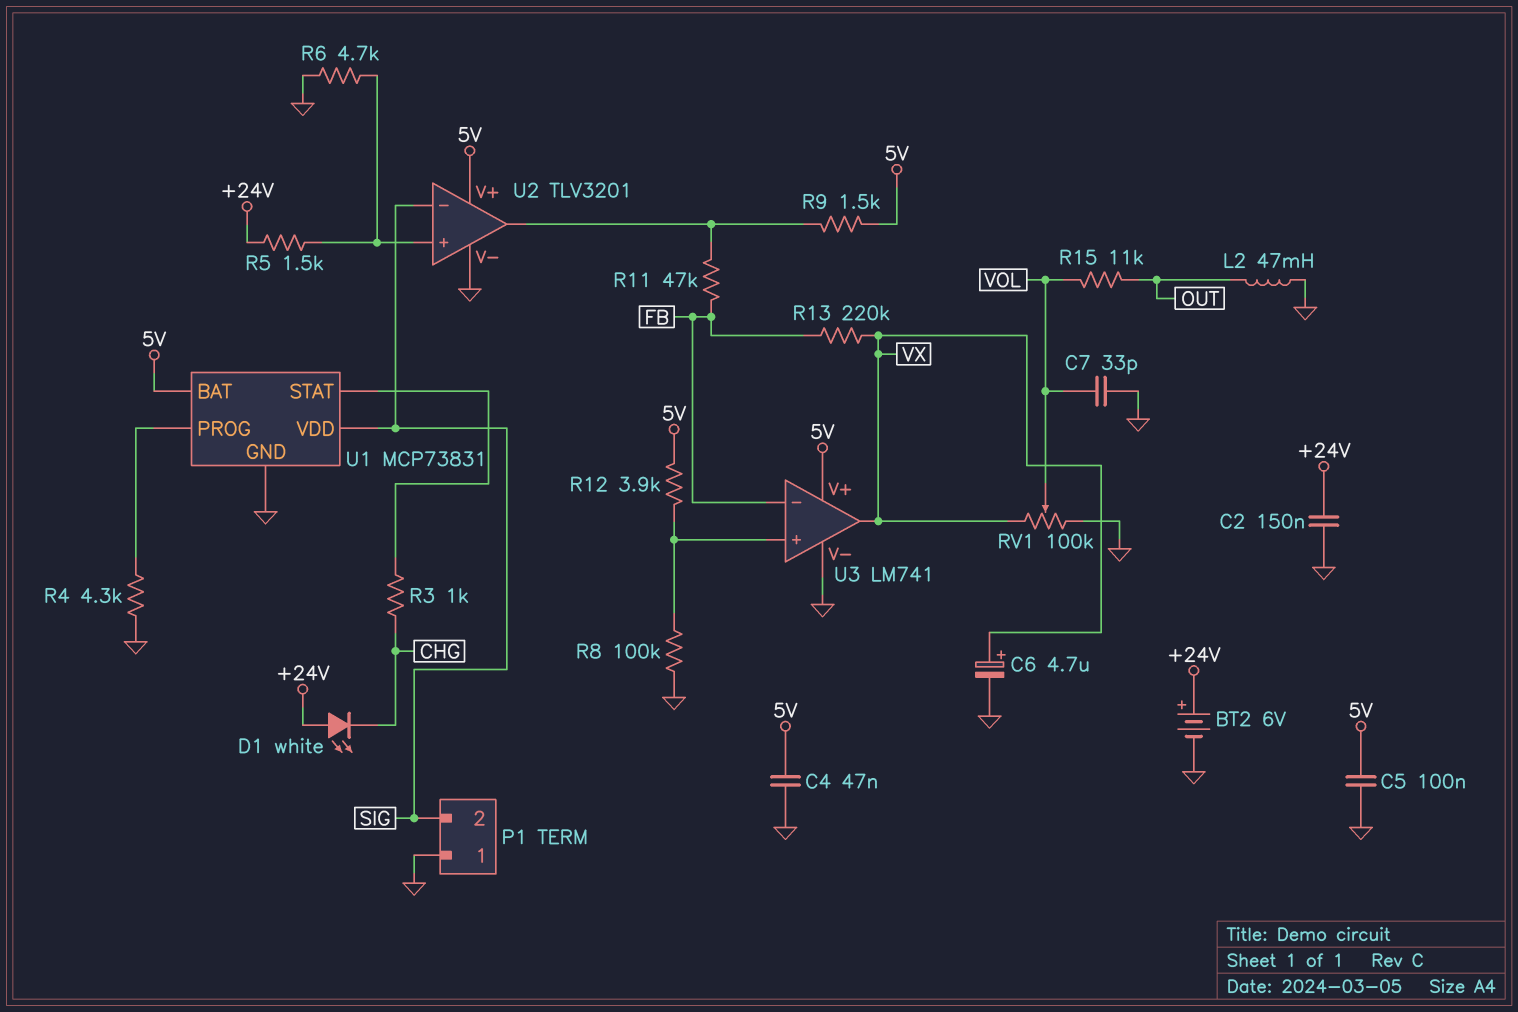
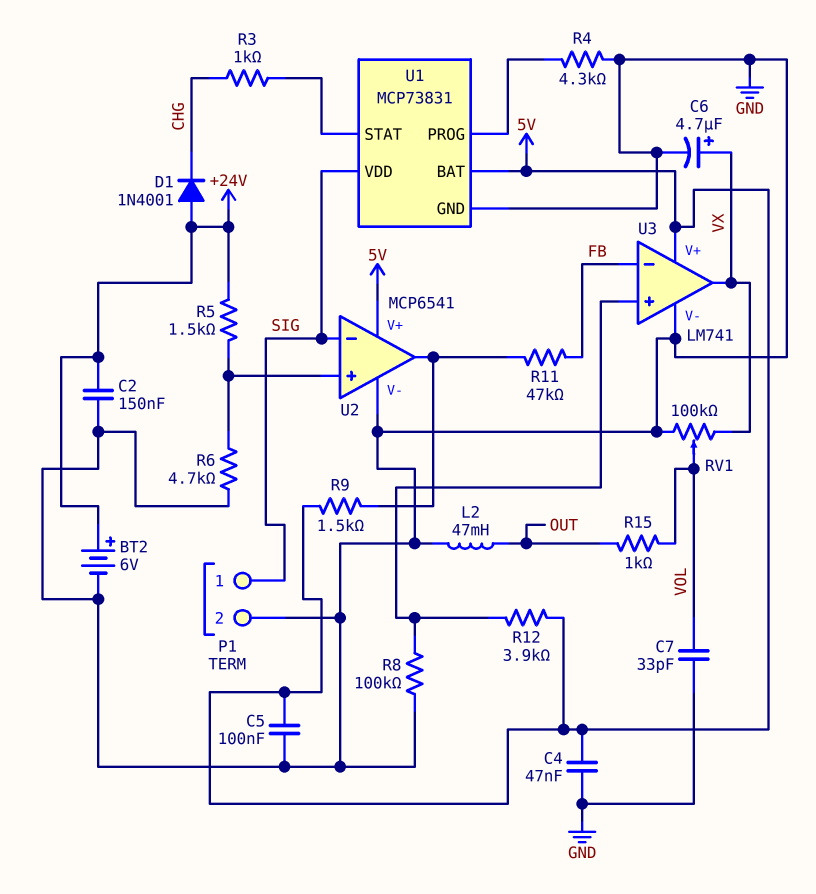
D1: LED white (A +24V, K CHG) -> diode 1N4001 (A +24V, K CHG)
P1 pin 1: GND -> SIG
P1 pin 2: SIG -> GND
R13: 220k (FB, VX) -> none
R15: 11k (OUT, VOL) -> 1k (OUT, VOL)
U2: TLV3201 -> MCP6541

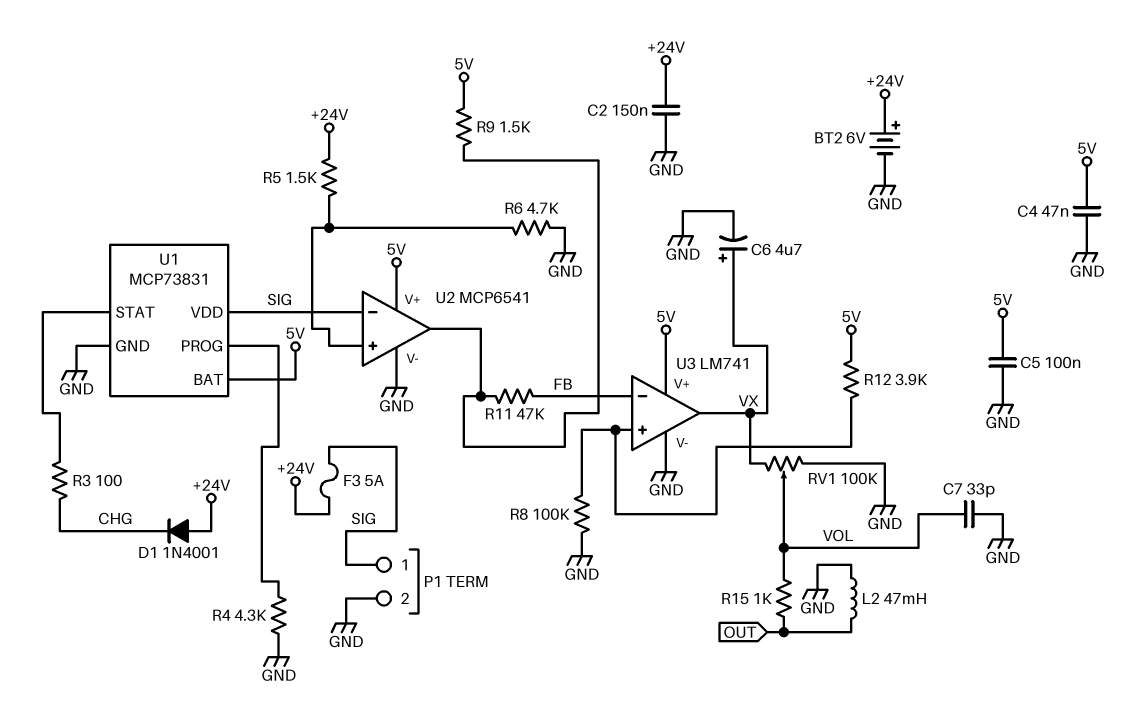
F3: none -> 5A (+24V, SIG)
R3: 1k (CHG, U1/STAT) -> 100 (CHG, U1/STAT)

